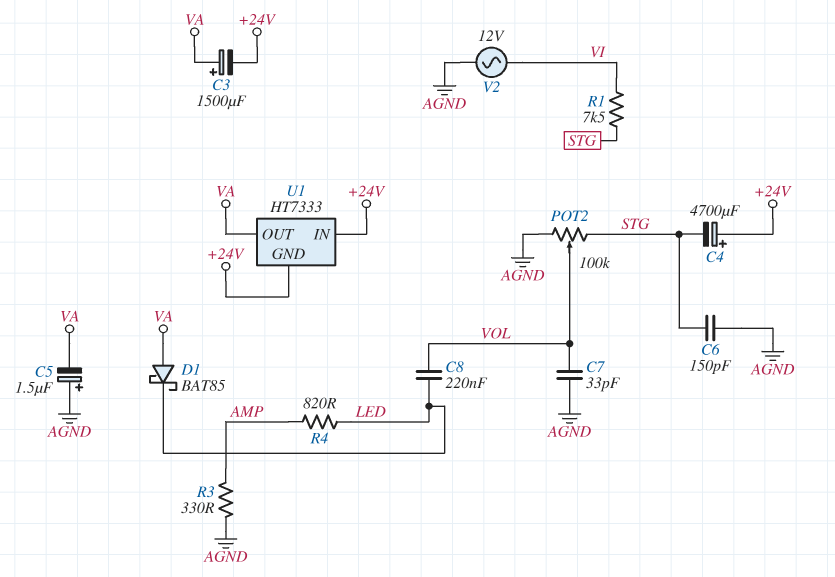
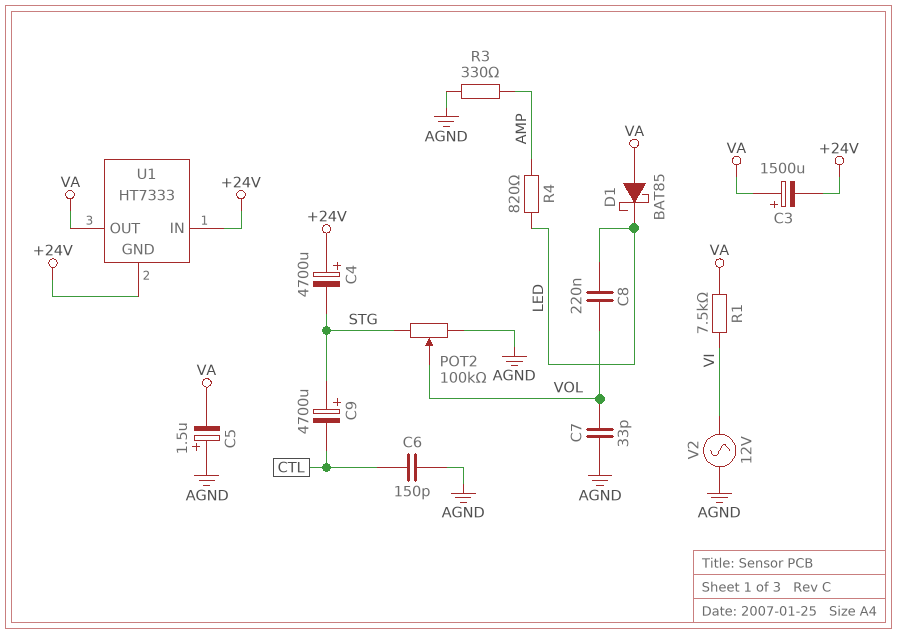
C6: 150pF (AGND, STG) -> 150pF (AGND, CTL)
C9: none -> 4700uF (plus STG, minus CTL)
R1: 7.5k (STG, VI) -> 7.5k (VA, VI)

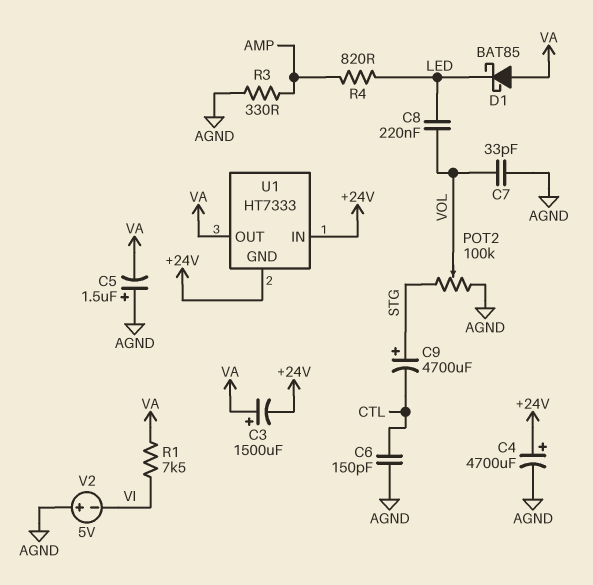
C4: 4700uF (plus +24V, minus STG) -> 4700uF (plus +24V, minus AGND)
V2: AC 12V (AGND, VI) -> 5V (plus AGND, minus VI)

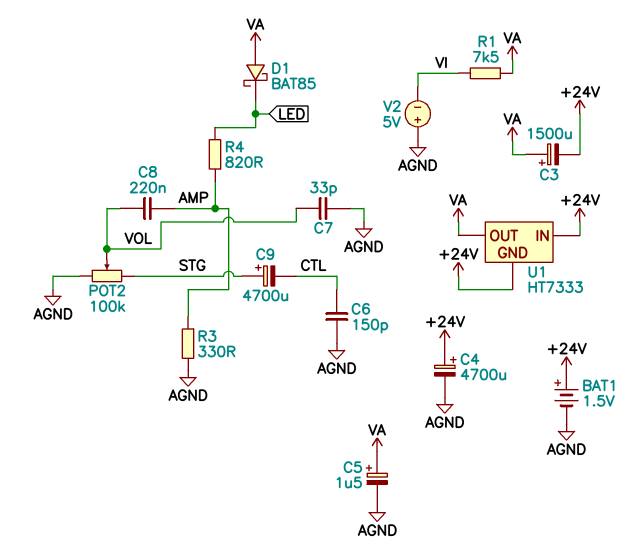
BAT1: none -> 1.5V (plus +24V, minus AGND)
C5: 1.5uF (plus AGND, minus VA) -> 1.5uF (plus VA, minus AGND)
C8: 220nF (LED, VOL) -> 220nF (AMP, VOL)

